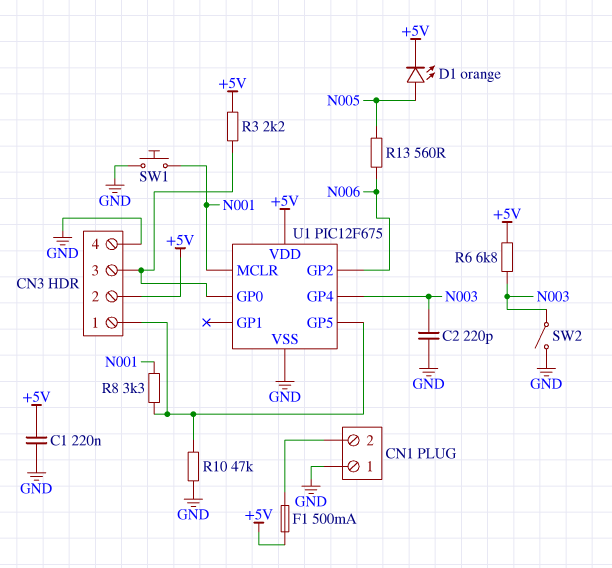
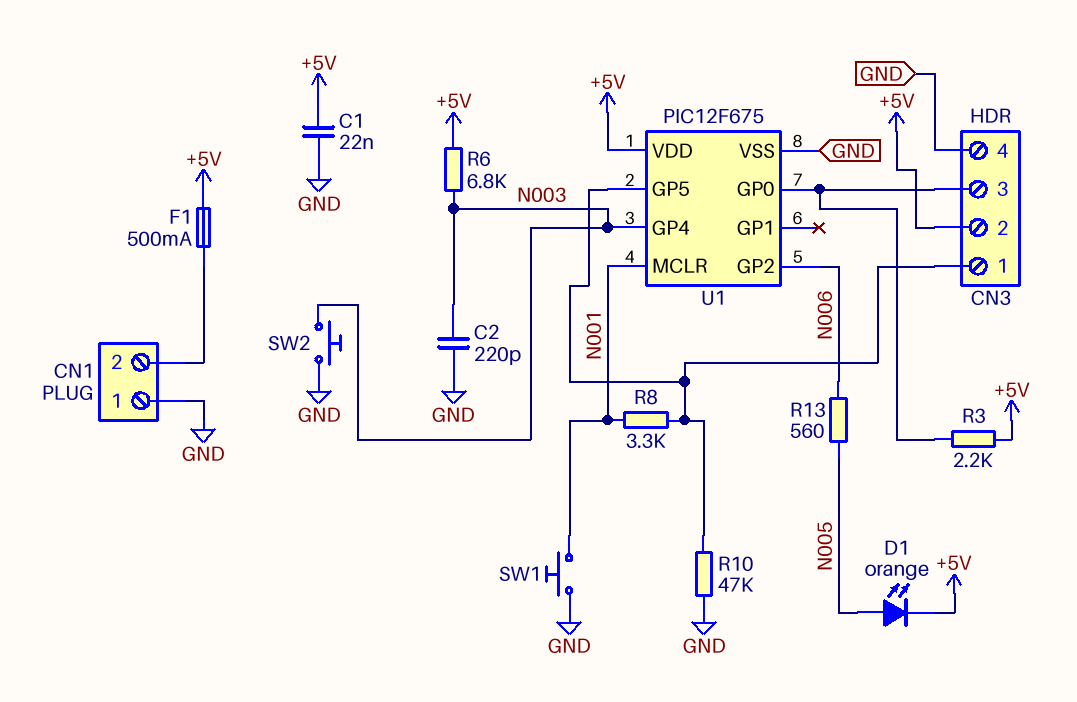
C1: 220nF (+5V, GND) -> 22nF (+5V, GND)
SW2: switch (GND, N003) -> button (GND, N003)

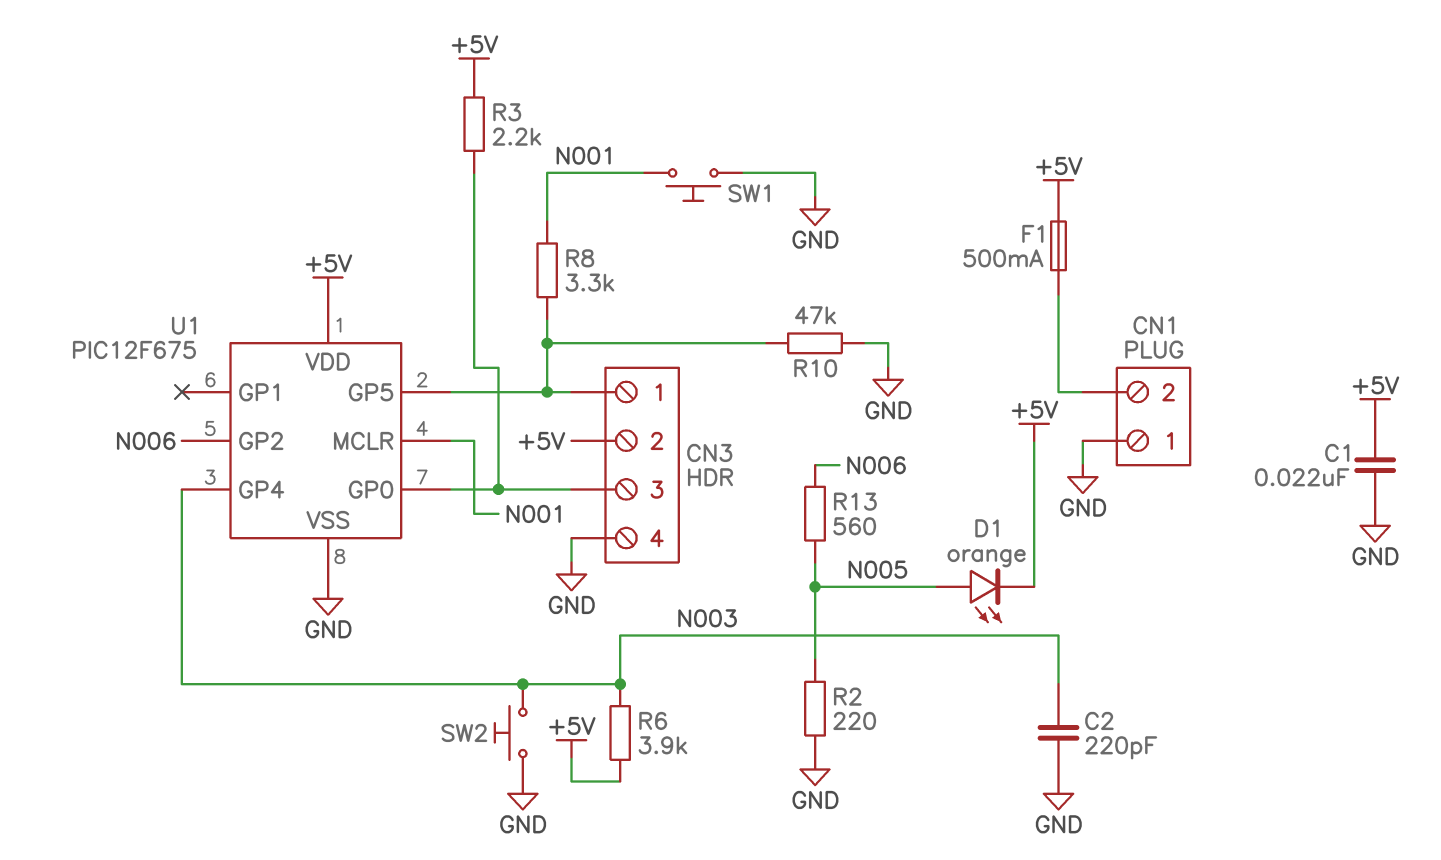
R2: none -> 220 (GND, N005)
R6: 6.8k (+5V, N003) -> 3.9k (+5V, N003)

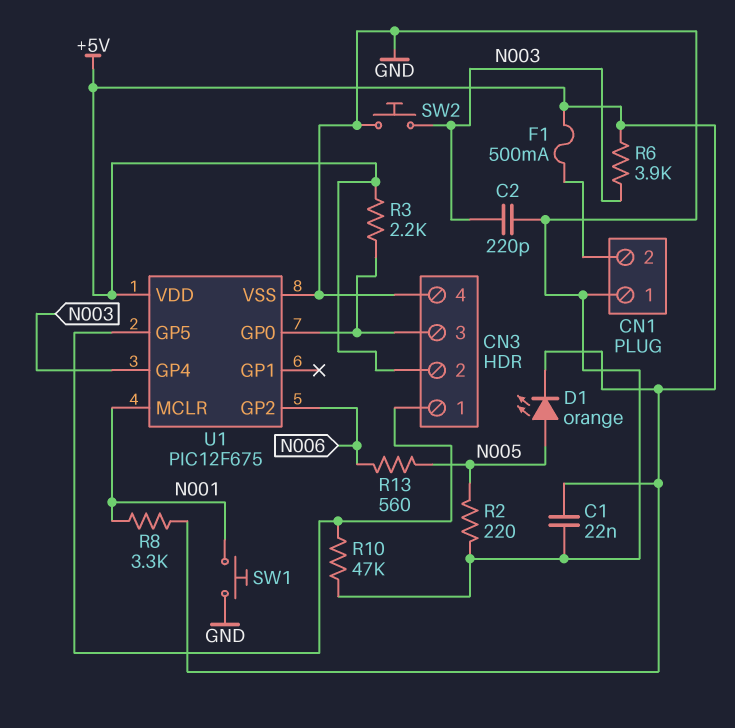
R8: 3.3k (CN3/1, N001) -> 3.3k (+5V, N001)

